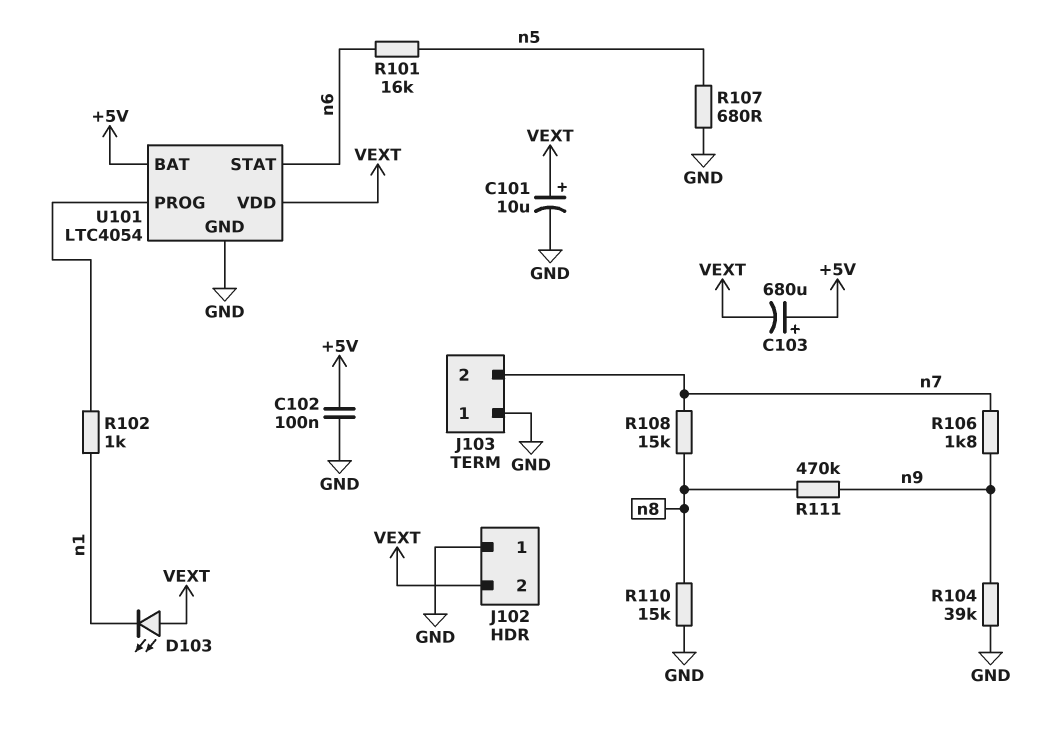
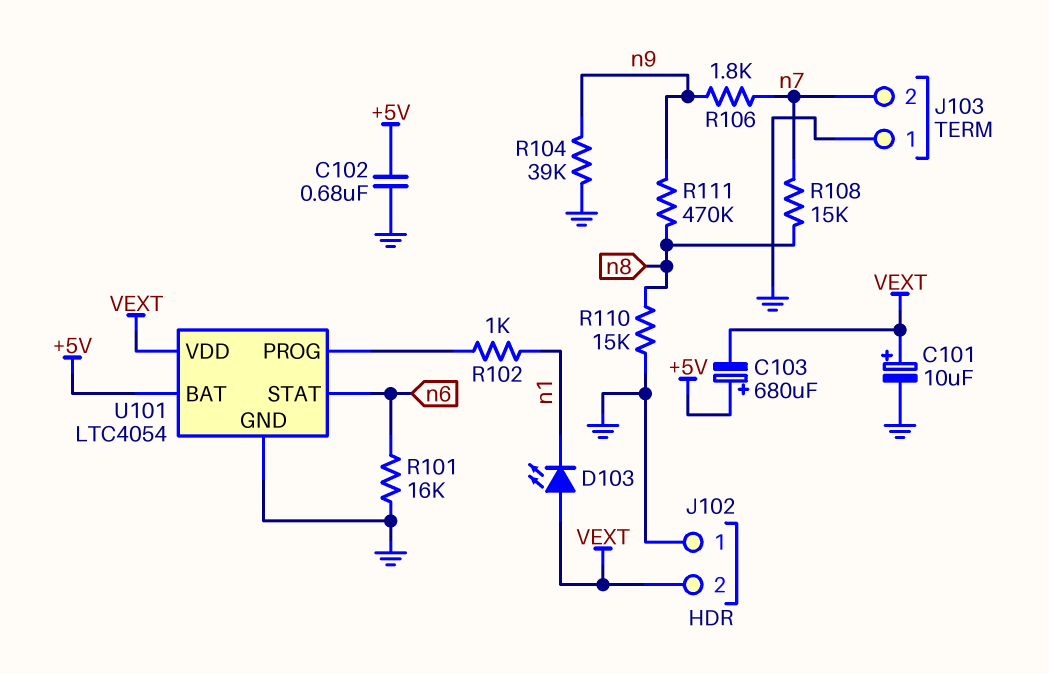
C102: 100nF (+5V, GND) -> 680nF (+5V, GND)
R101: 16k (n5, n6) -> 16k (GND, n6)
R107: 680 (GND, n5) -> none

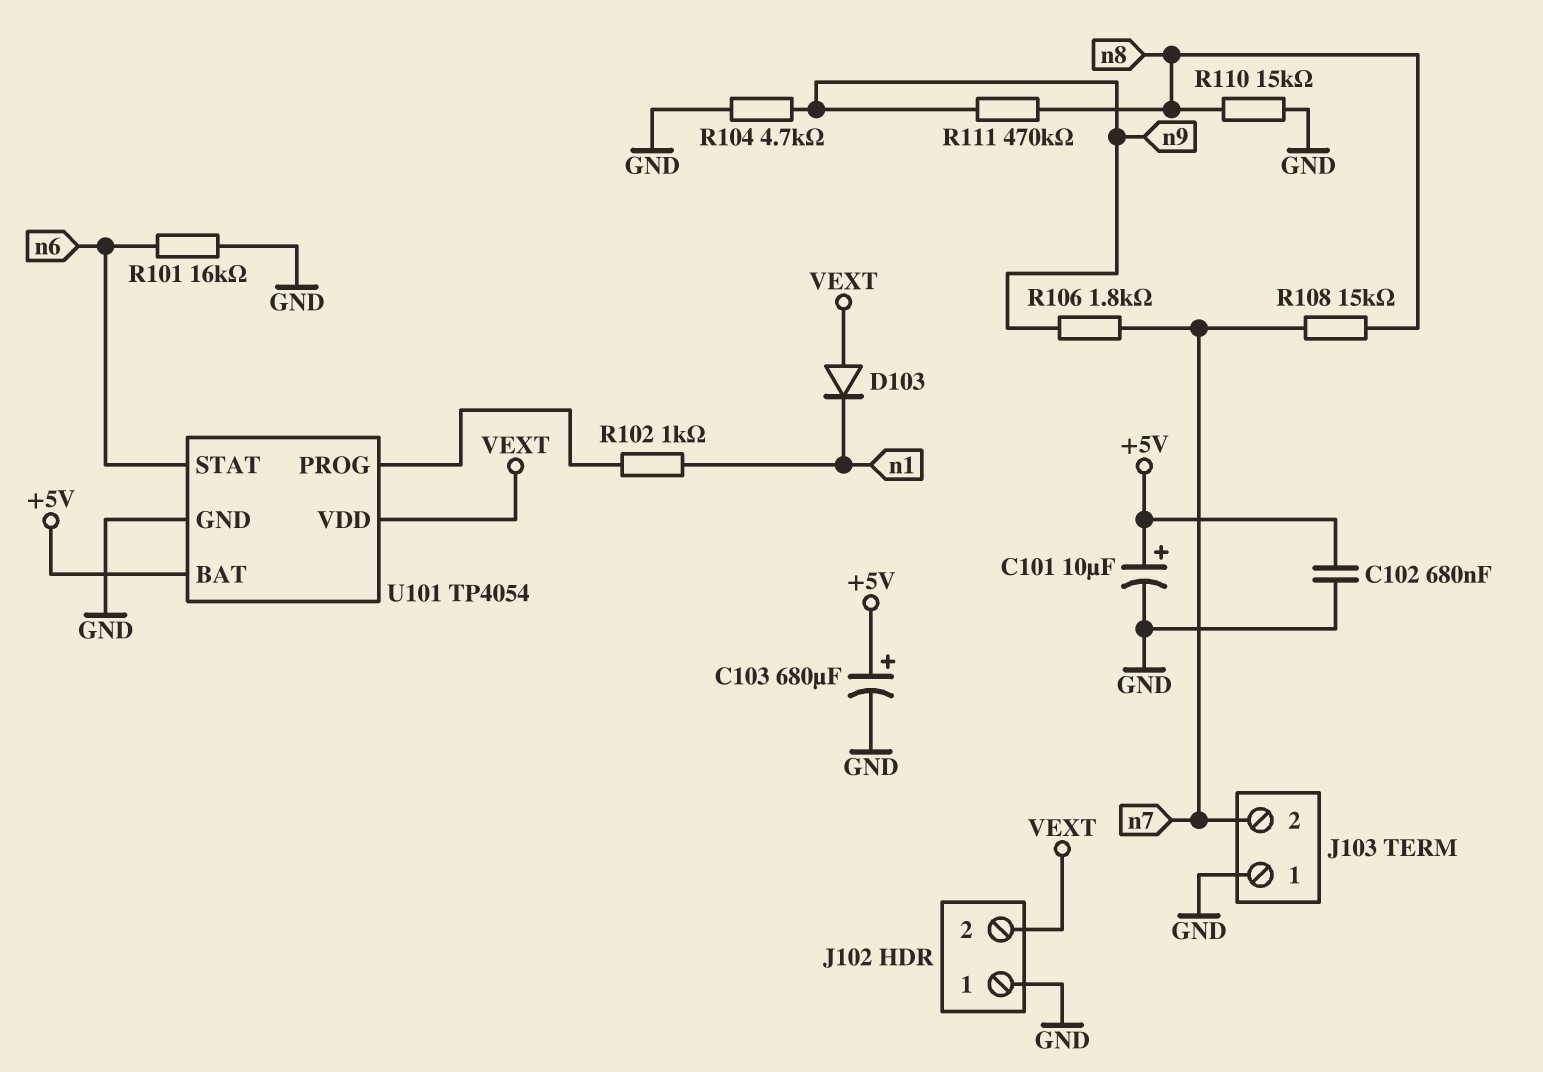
C101: 10uF (plus VEXT, minus GND) -> 10uF (plus +5V, minus GND)
C103: 680uF (plus +5V, minus VEXT) -> 680uF (plus +5V, minus GND)
D103: LED (A VEXT, K n1) -> diode (A VEXT, K n1)
R104: 39k (GND, n9) -> 4.7k (GND, n9)
U101: LTC4054 -> TP4054

